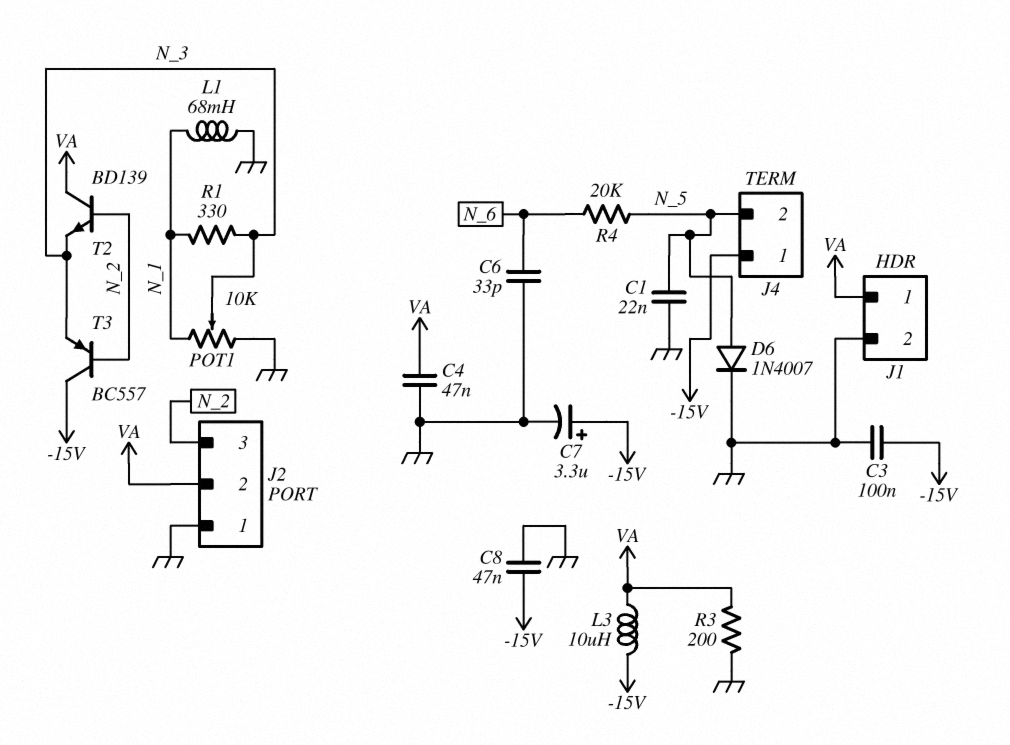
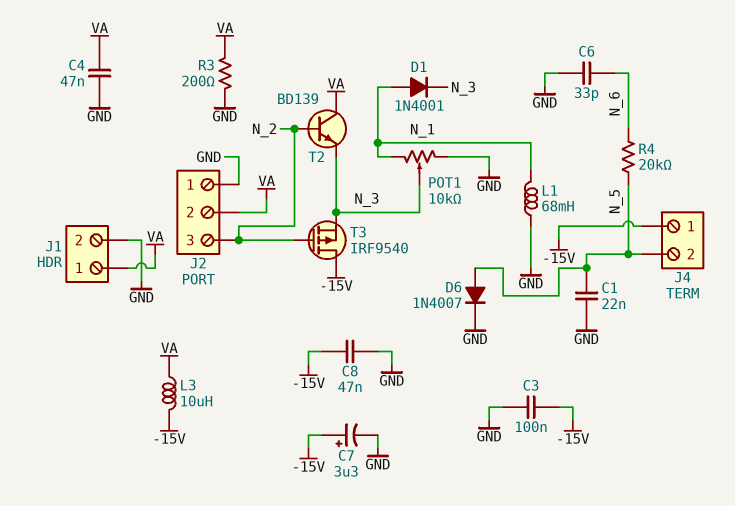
D1: none -> diode 1N4001 (A N_1, K N_3)
R1: 330 (N_1, N_3) -> none
T3: PNP BC557 (B N_2, C -15V, E N_3) -> PMOS IRF9540 (G N_2, D -15V, S N_3)

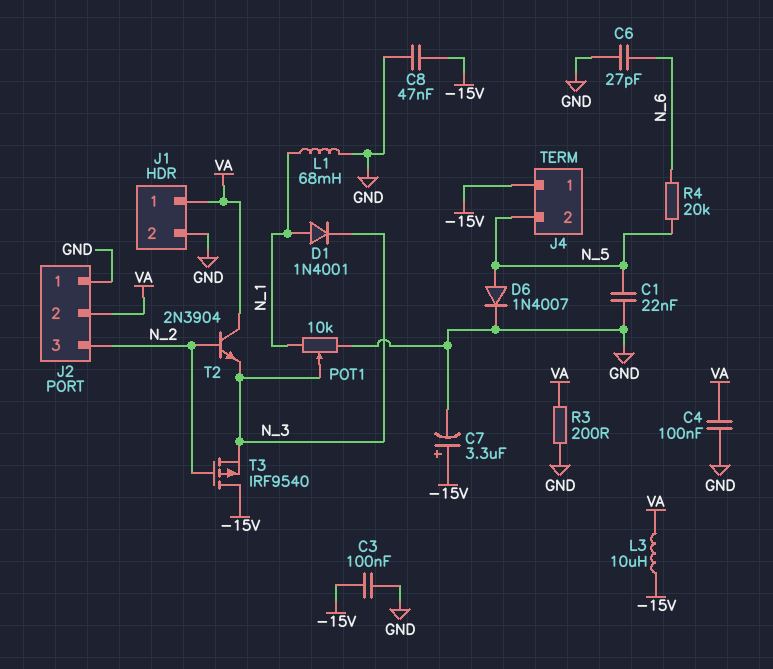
C4: 47nF (GND, VA) -> 100nF (GND, VA)
C6: 33pF (GND, N_6) -> 27pF (GND, N_6)
T2: NPN BD139 (B N_2, C VA, E N_3) -> NPN 2N3904 (B N_2, C VA, E N_3)

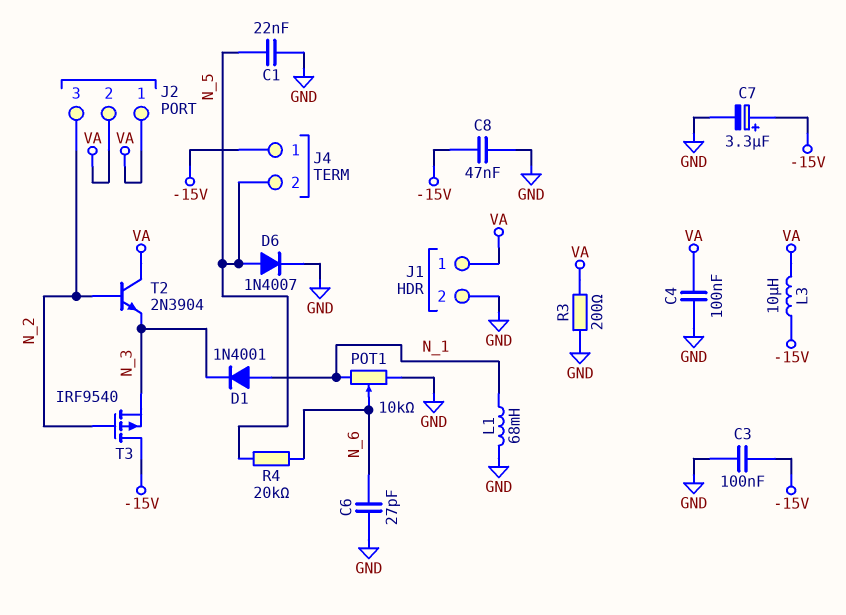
J2 pin 1: GND -> VA
POT1: 10k (GND, N_1, wiper N_3) -> 10k (GND, N_1, wiper N_6)

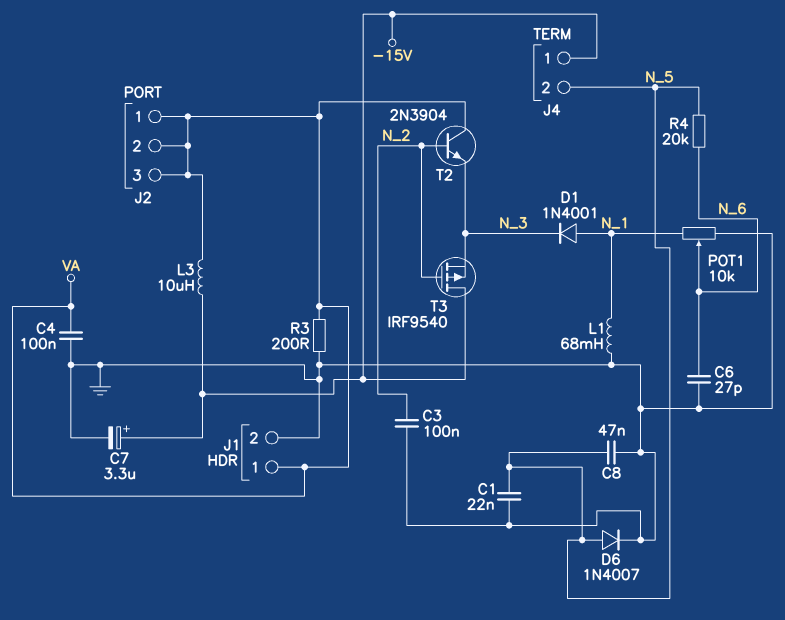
C3: 100nF (-15V, GND) -> 100nF (GND, N_2)
C8: 47nF (-15V, GND) -> 47nF (GND, N_5)
J2 pin 3: N_2 -> VA

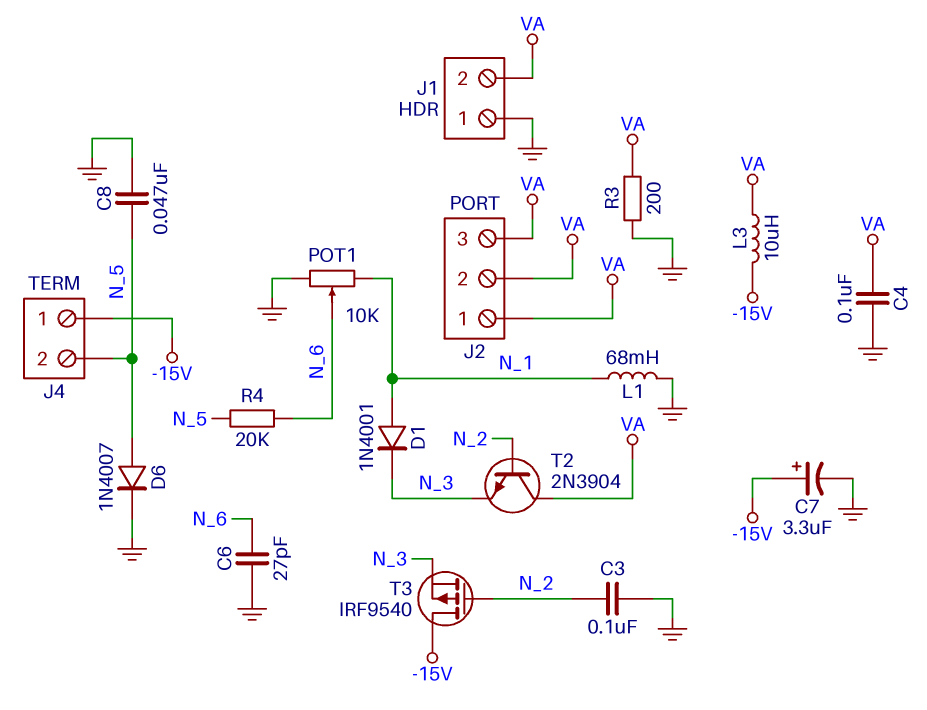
C1: 22nF (GND, N_5) -> none
J1 pin 1: VA -> GND
J1 pin 2: GND -> VA

